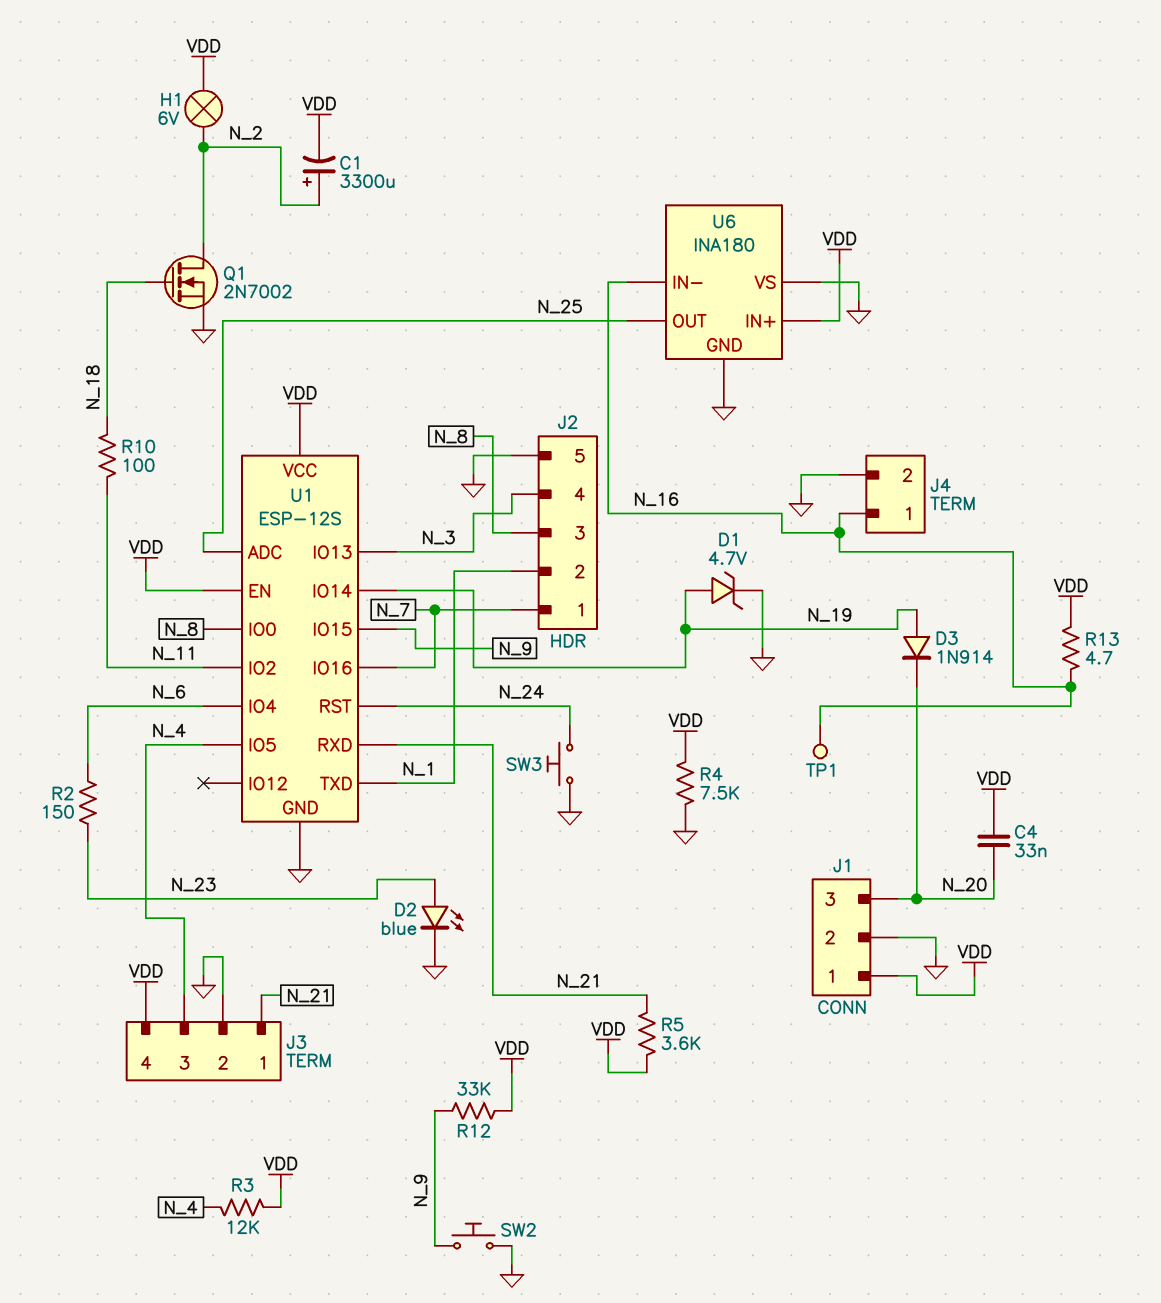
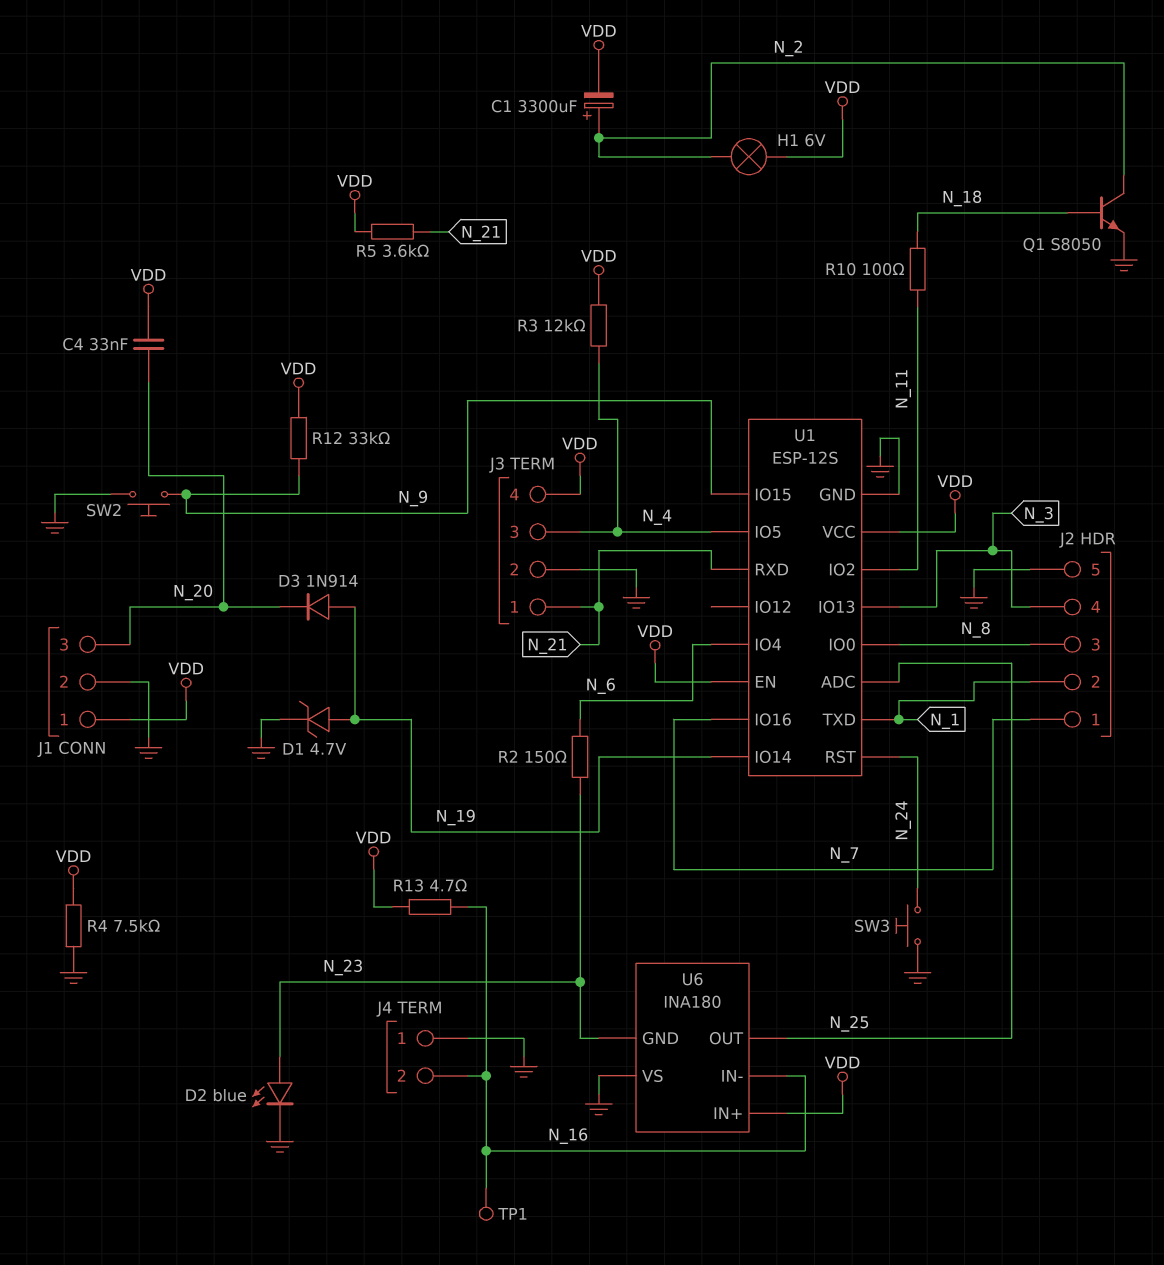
J4 pin 1: N_16 -> GND
J4 pin 2: GND -> N_16
Q1: NMOS 2N7002 (G N_18, D N_2, S GND) -> NPN S8050 (B N_18, C N_2, E GND)
U6 pin GND: GND -> N_23

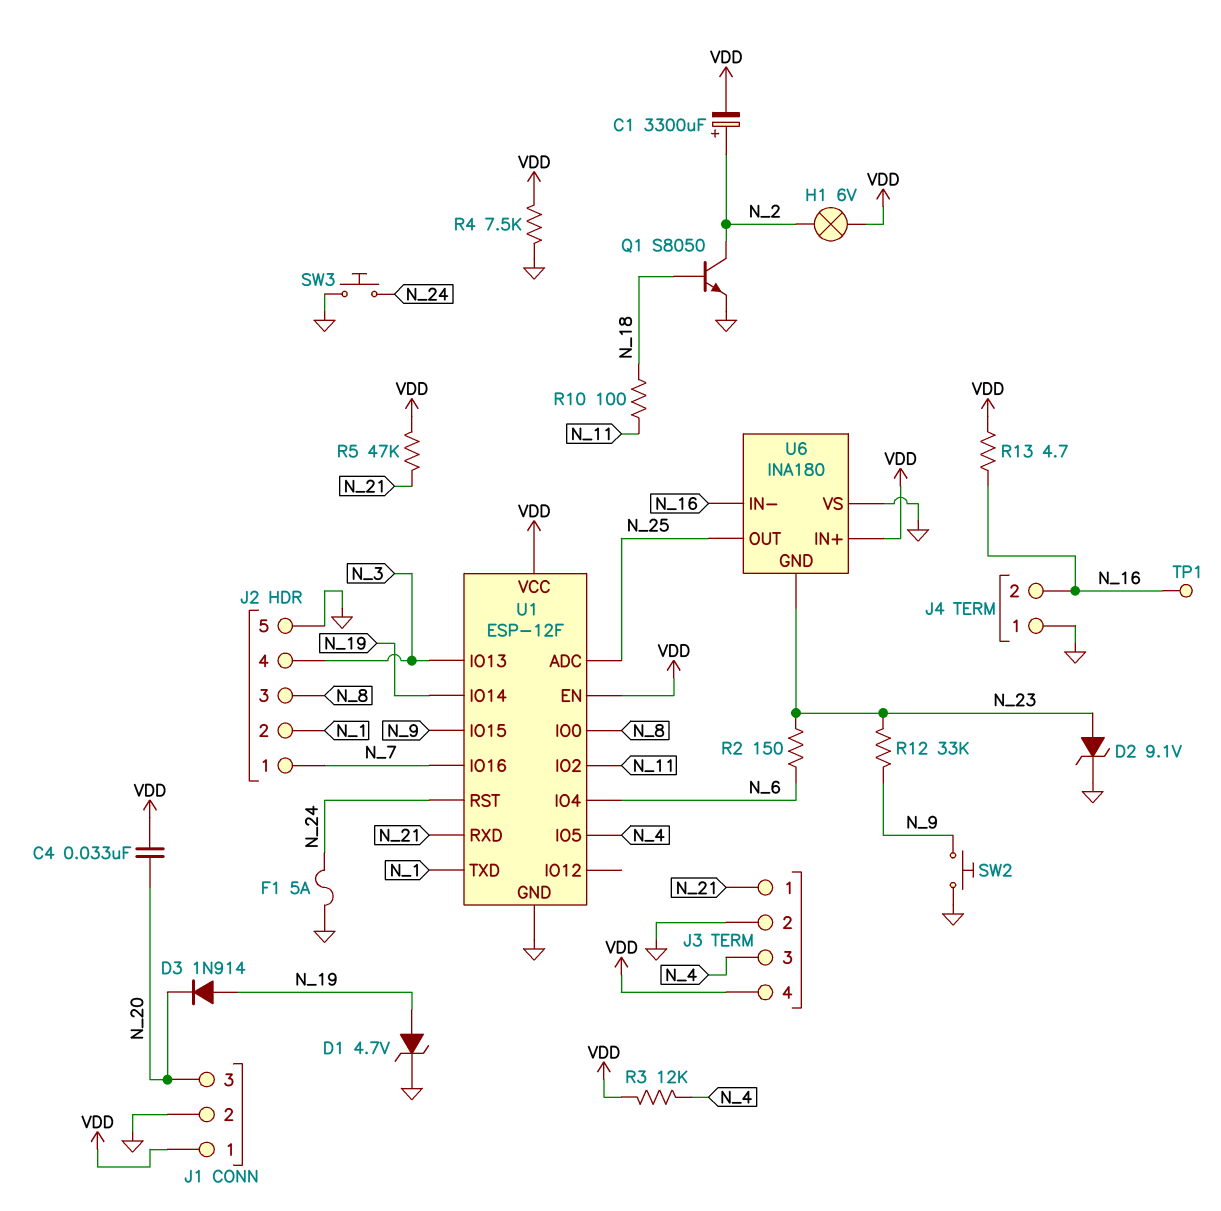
D2: LED blue (A N_23, K GND) -> zener 9.1V (A N_23, K GND)
F1: none -> 5A (GND, N_24)
R5: 3.6k (N_21, VDD) -> 47k (N_21, VDD)
R12: 33k (N_9, VDD) -> 33k (N_9, N_23)
U1: ESP-12S -> ESP-12F

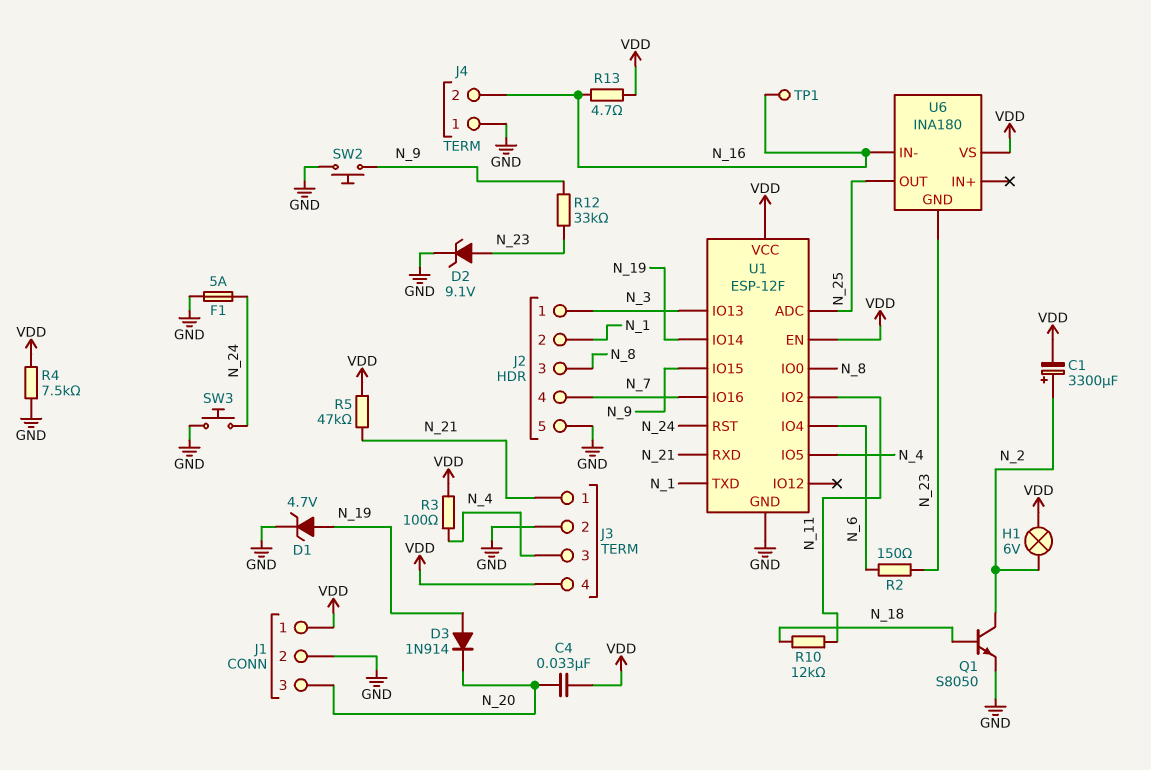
J2 pin 1: N_7 -> N_3
J2 pin 4: N_3 -> N_7
R3: 12k (N_4, VDD) -> 100 (N_4, VDD)
R10: 100 (N_11, N_18) -> 12k (N_11, N_18)
U6 pin IN+: VDD -> none
U6 pin VS: GND -> VDD

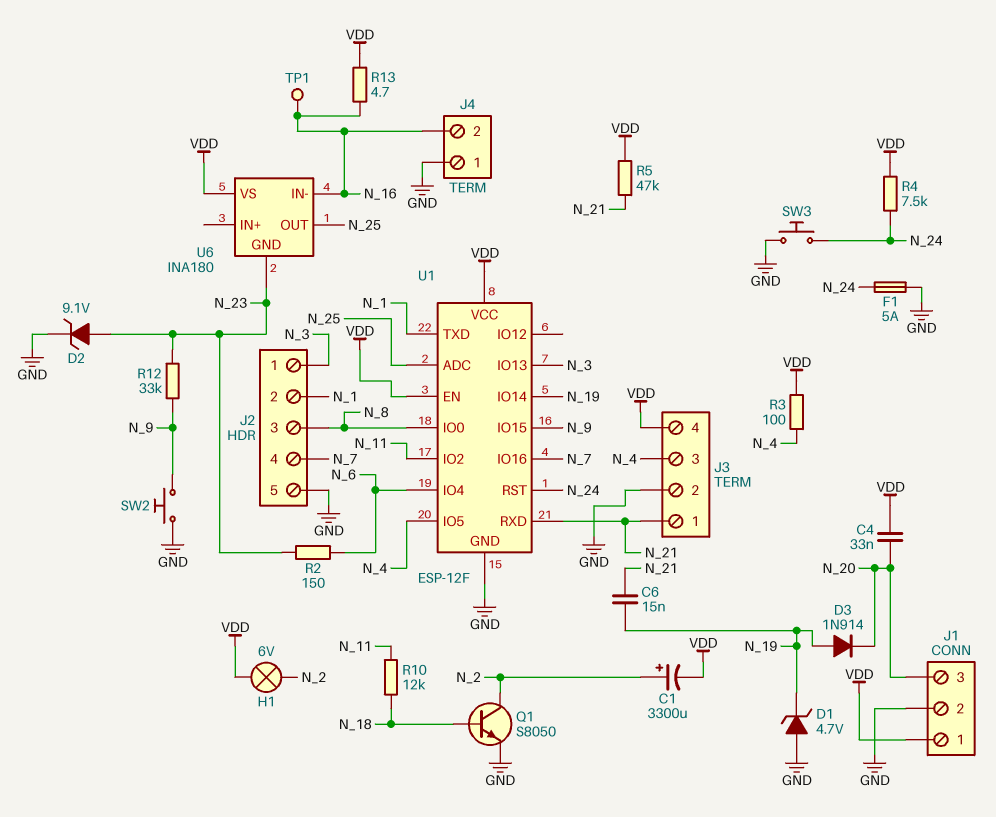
C6: none -> 15nF (N_19, N_21)
D1: zener 4.7V (A N_19, K GND) -> zener 4.7V (A GND, K N_19)
R4: 7.5k (GND, VDD) -> 7.5k (N_24, VDD)

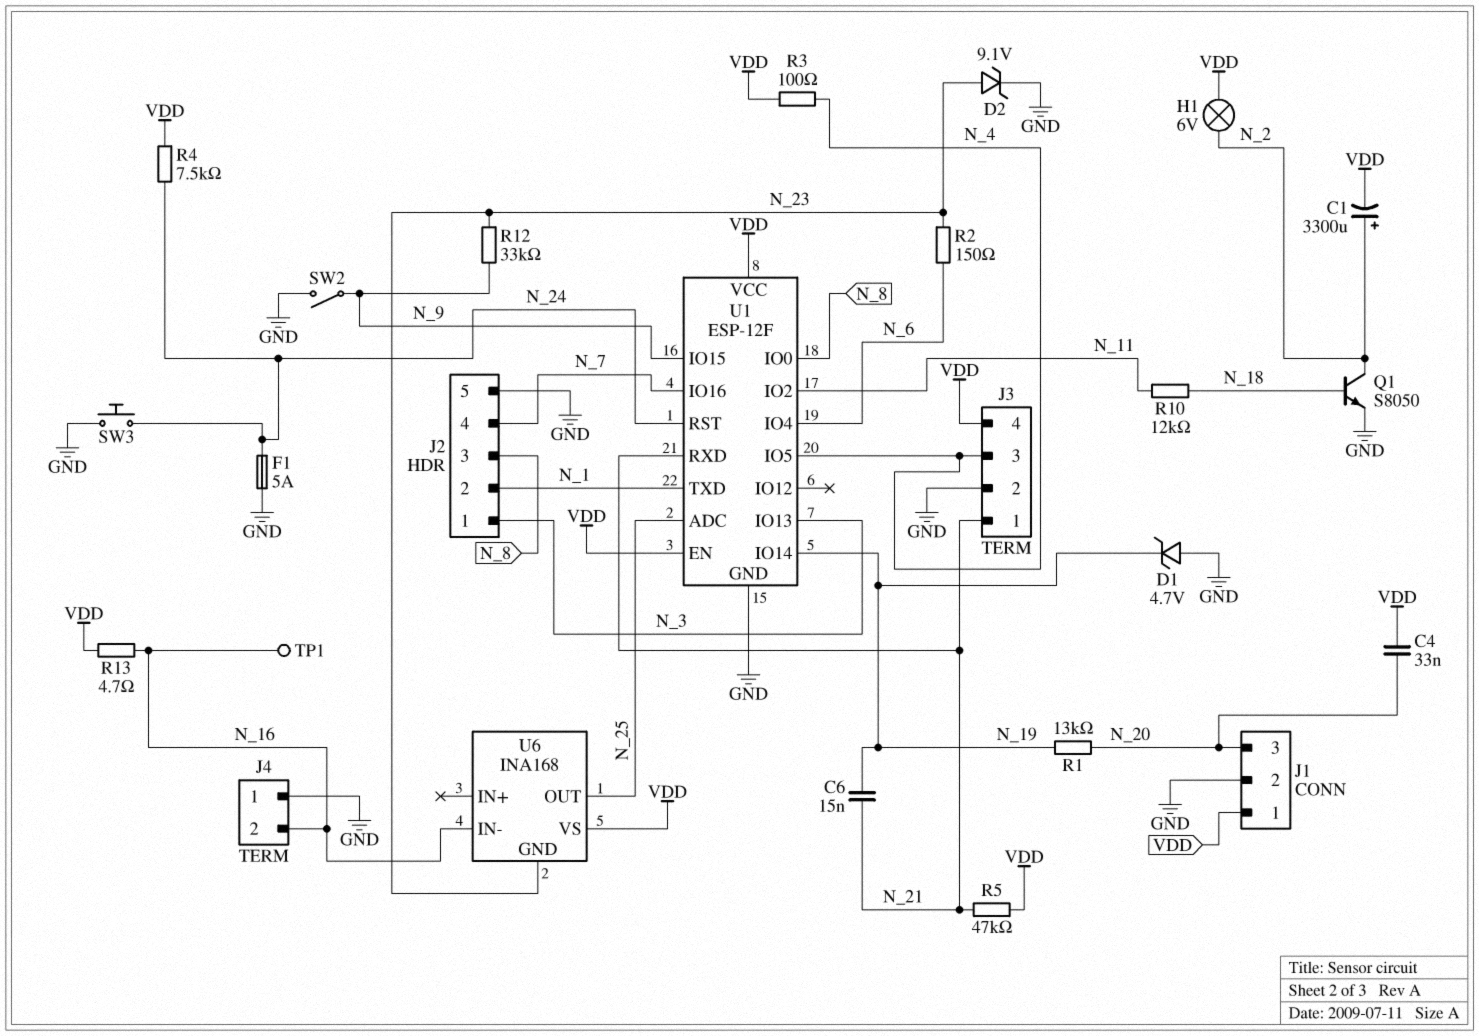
D3: diode 1N914 (A N_19, K N_20) -> none
R1: none -> 13k (N_19, N_20)
SW2: button (GND, N_9) -> switch (GND, N_9)
U6: INA180 -> INA168

